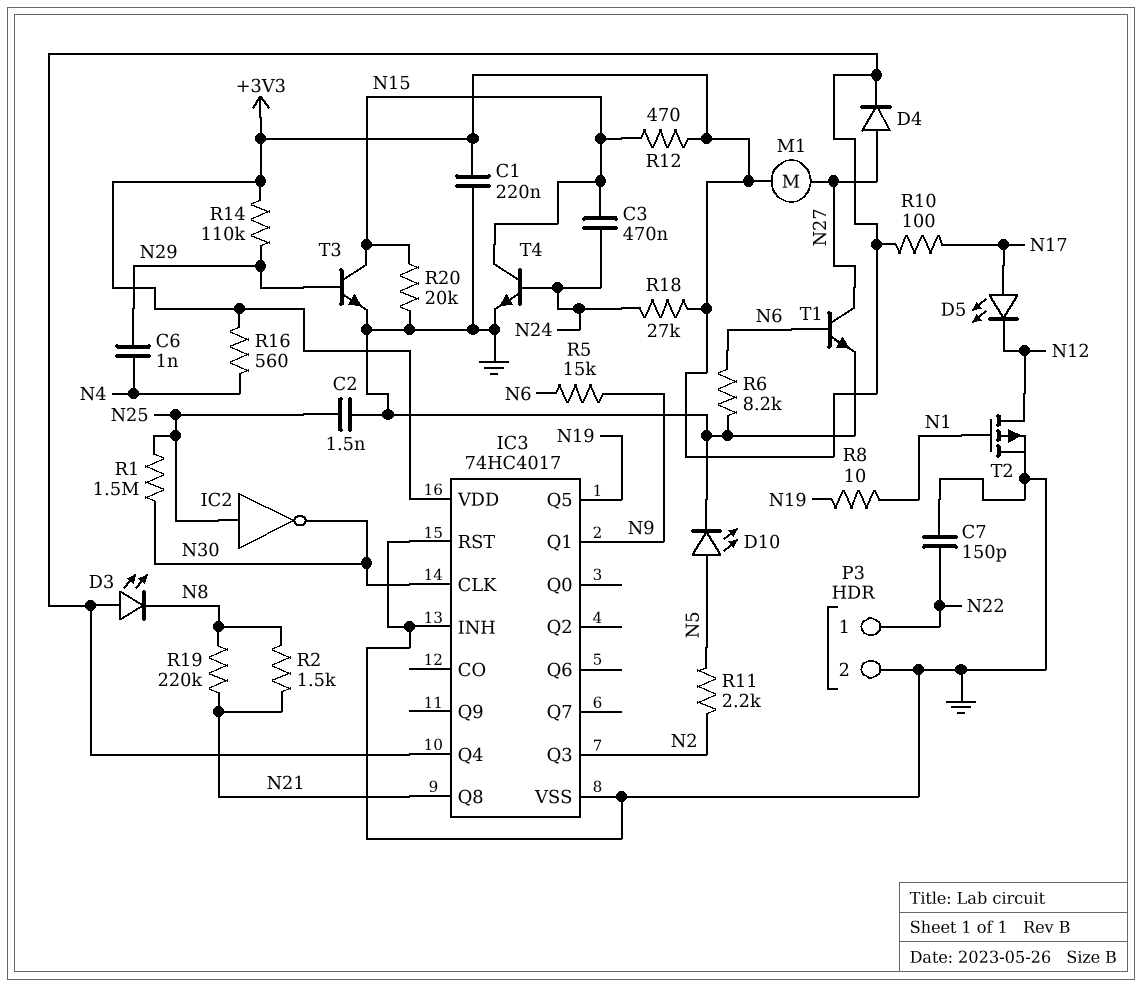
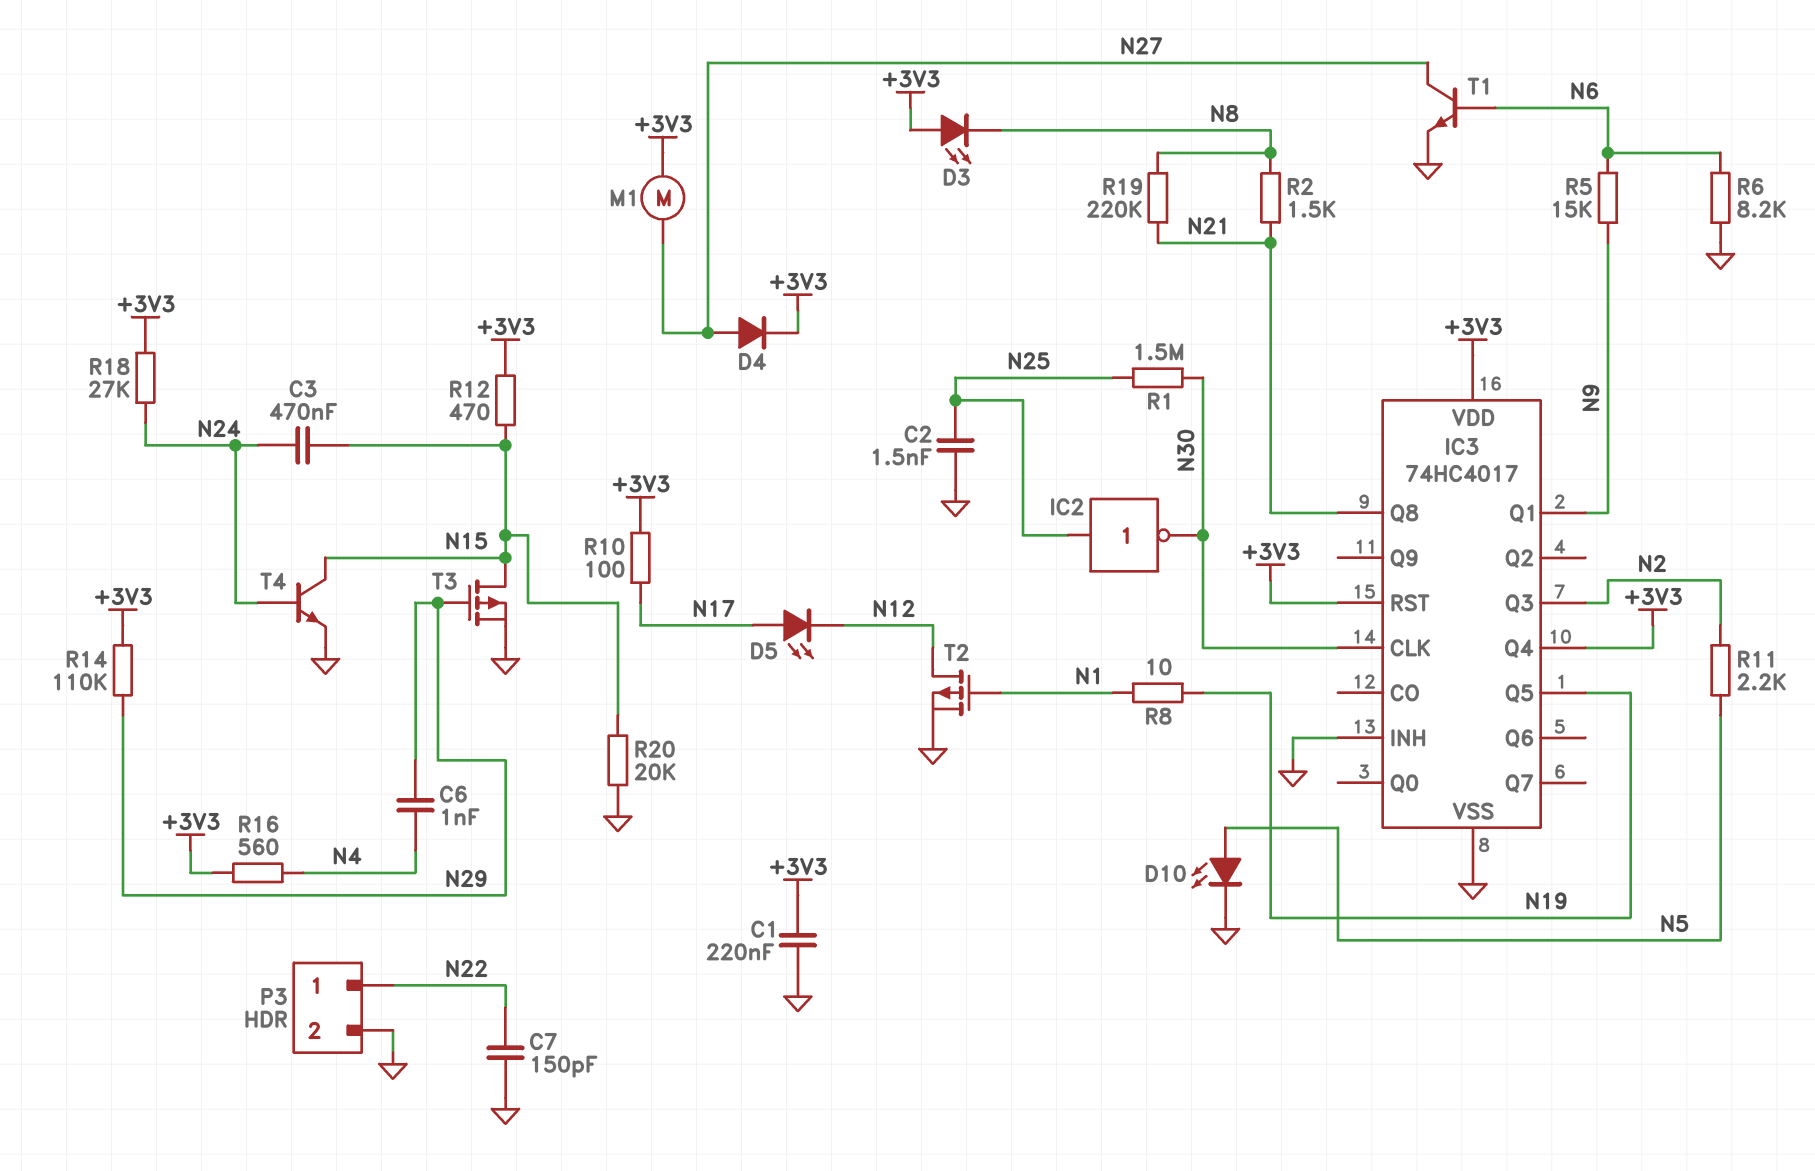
IC3 pin RST: GND -> +3V3
T3: NPN (B N29, C N15, E GND) -> PMOS (G N29, D N15, S GND)

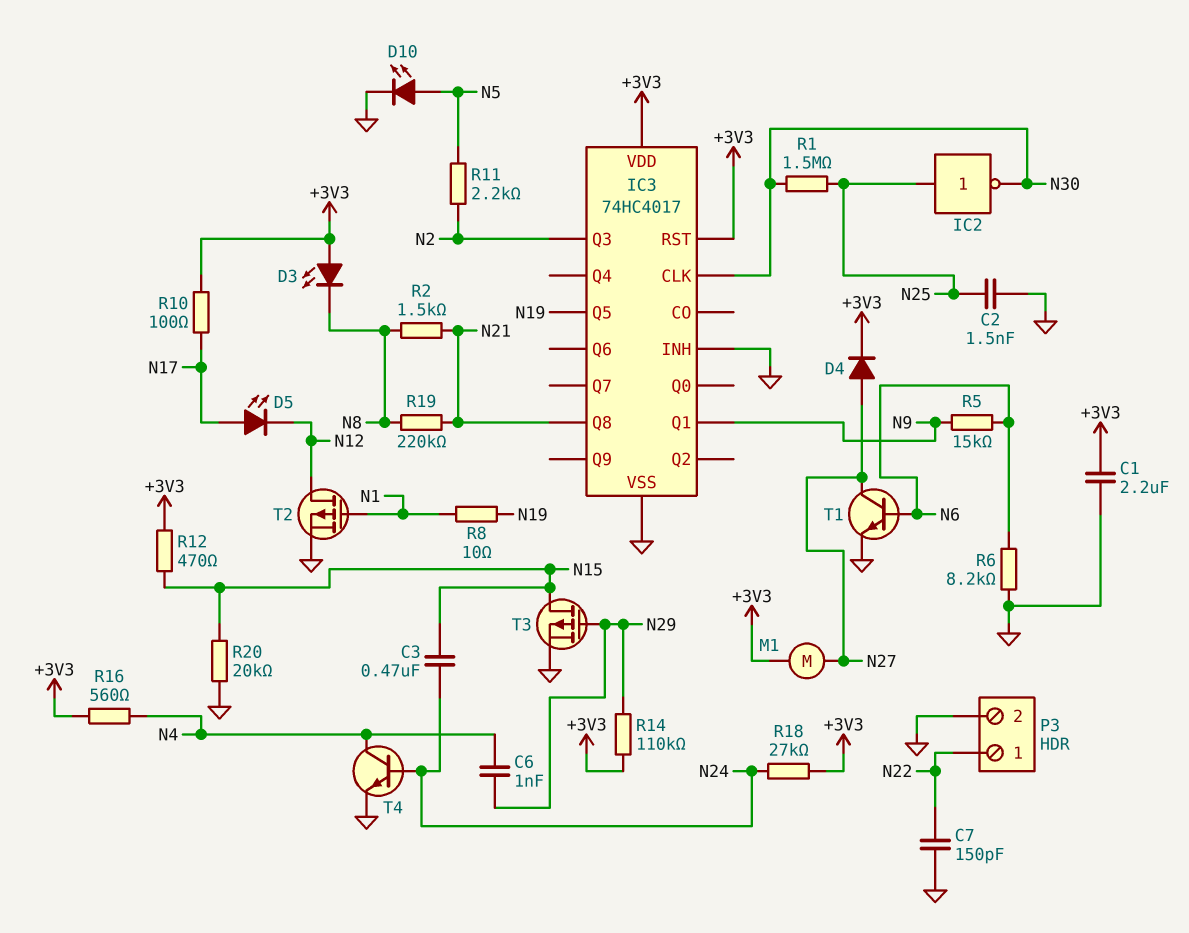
C1: 220nF (+3V3, GND) -> 2.2uF (+3V3, GND)
IC3 pin Q4: +3V3 -> none
T4: NPN (B N24, C N15, E GND) -> NPN (B N24, C N4, E GND)

